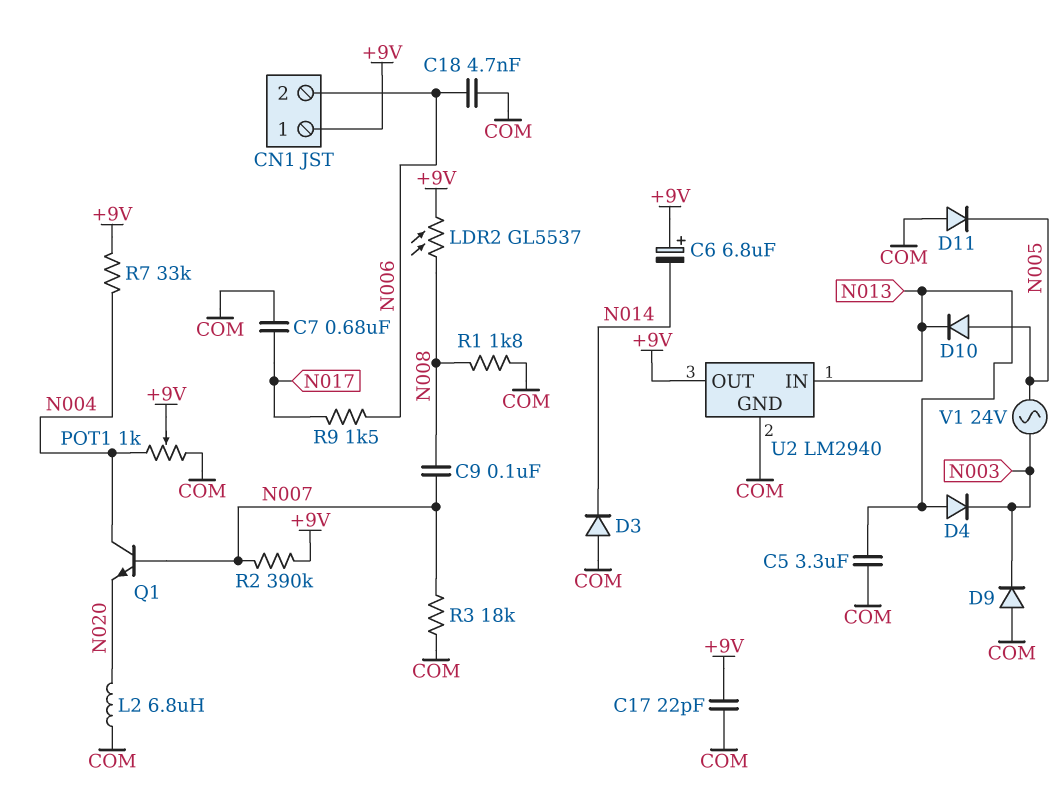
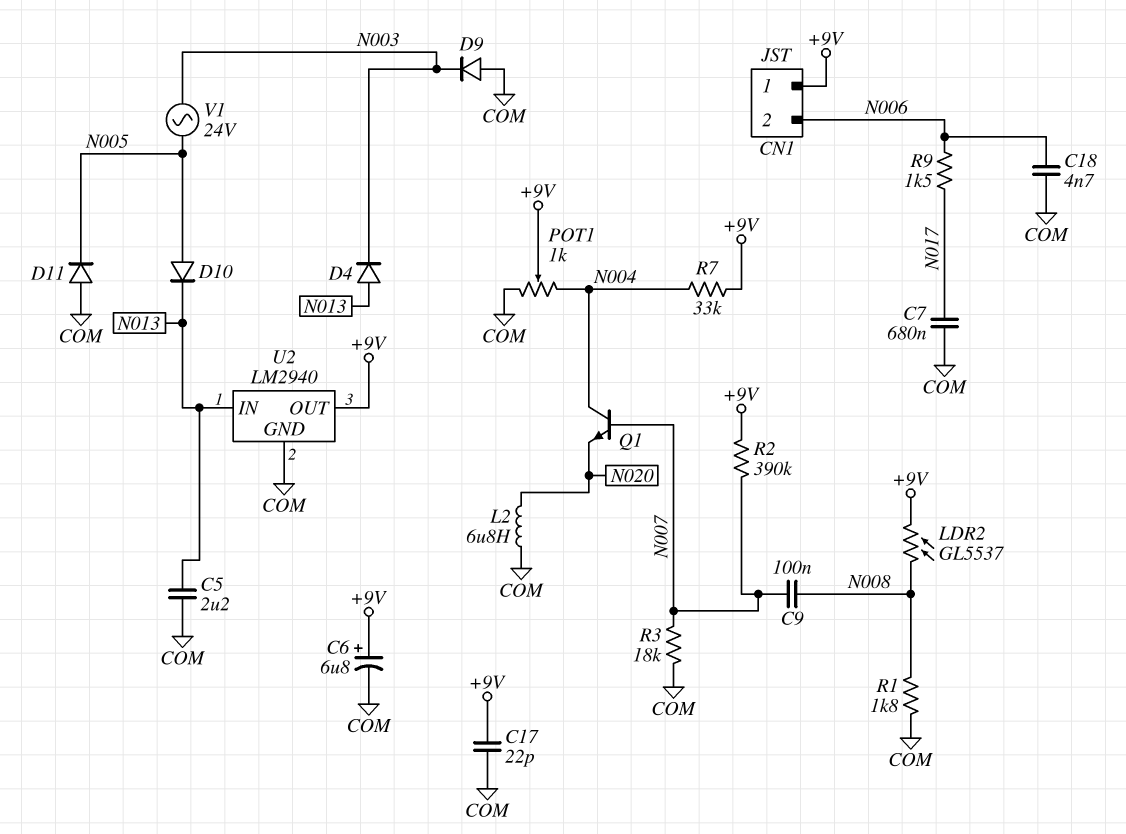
C5: 3.3uF (COM, N013) -> 2.2uF (COM, N013)
C6: 6.8uF (plus +9V, minus N014) -> 6.8uF (plus +9V, minus COM)
D3: diode (A COM, K N014) -> none

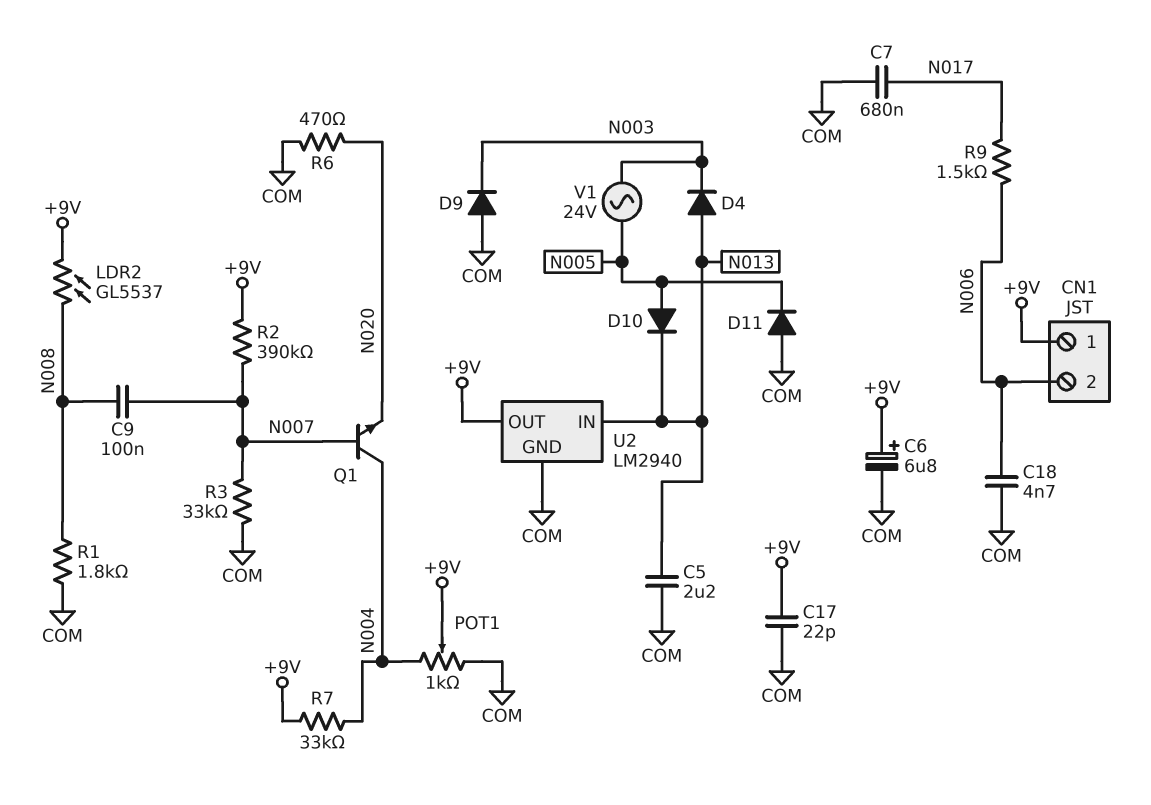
L2: 6.8uH (COM, N020) -> none
R3: 18k (COM, N007) -> 33k (COM, N007)
R6: none -> 470 (COM, N020)

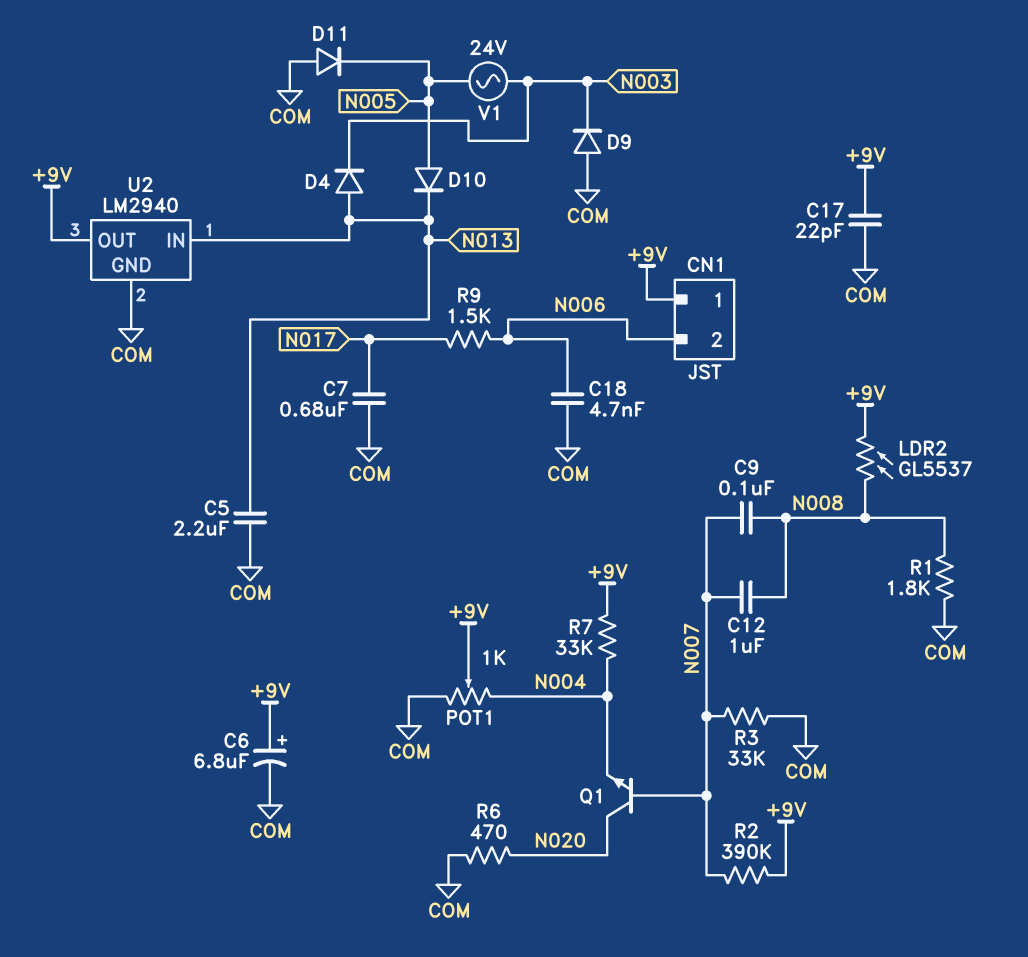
C12: none -> 1uF (N007, N008)
Q1: NPN (B N007, C N004, E N020) -> NPN (B N007, C N020, E N004)

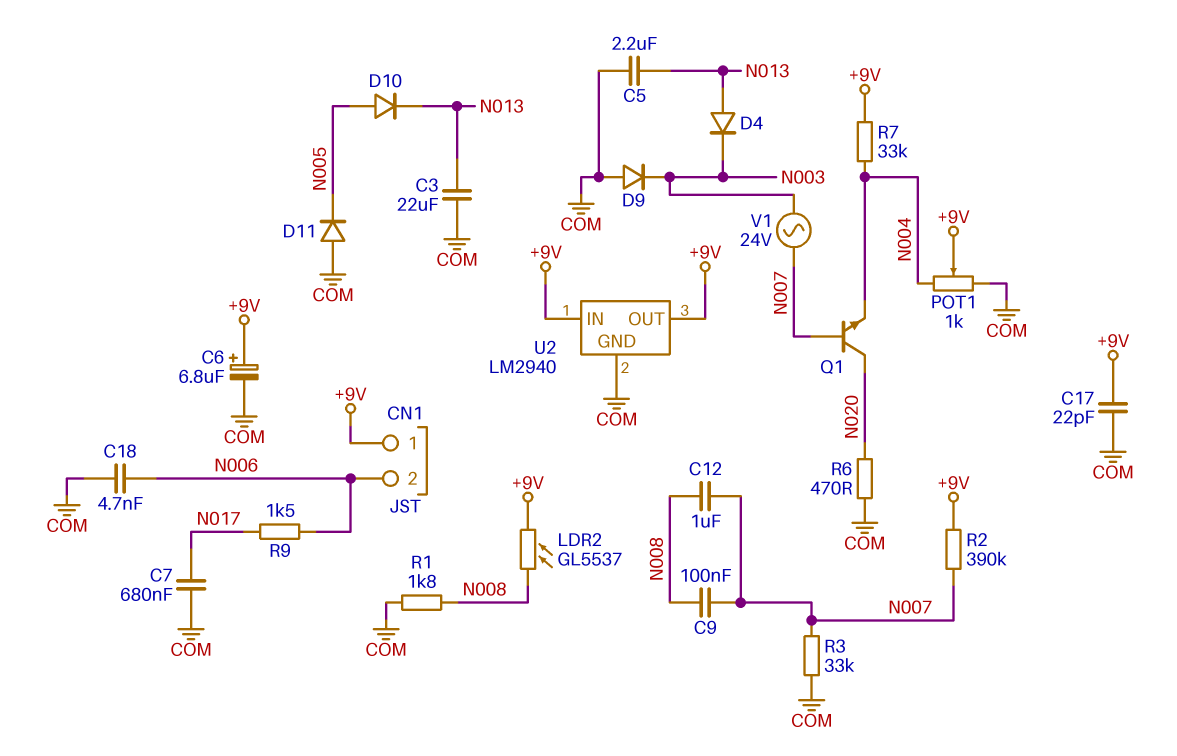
C3: none -> 22uF (COM, N013)
U2 pin IN: N013 -> +9V
V1: AC 24V (N003, N005) -> AC 24V (N003, N007)

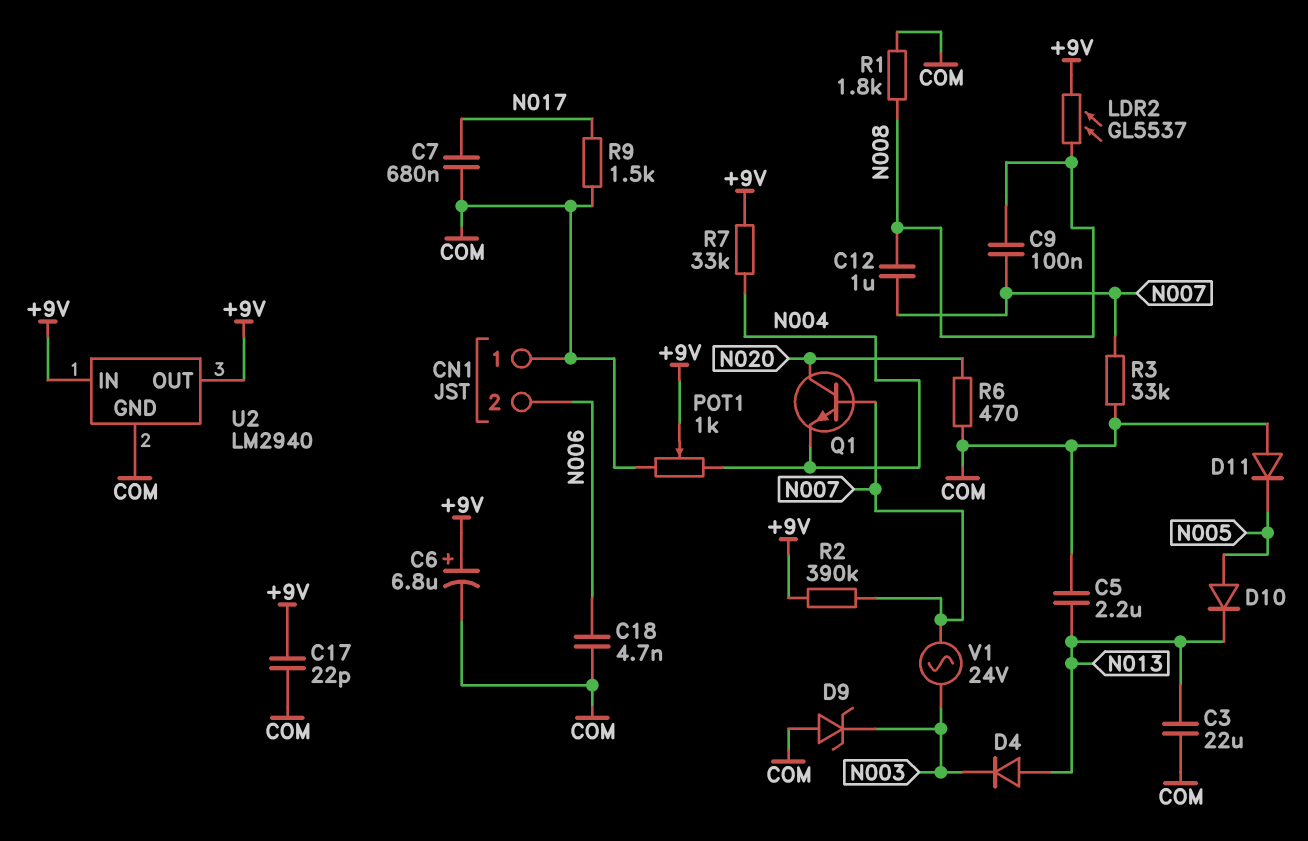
CN1 pin 1: +9V -> COM
D9: diode (A COM, K N003) -> zener (A COM, K N003)
R9: 1.5k (N006, N017) -> 1.5k (COM, N017)

